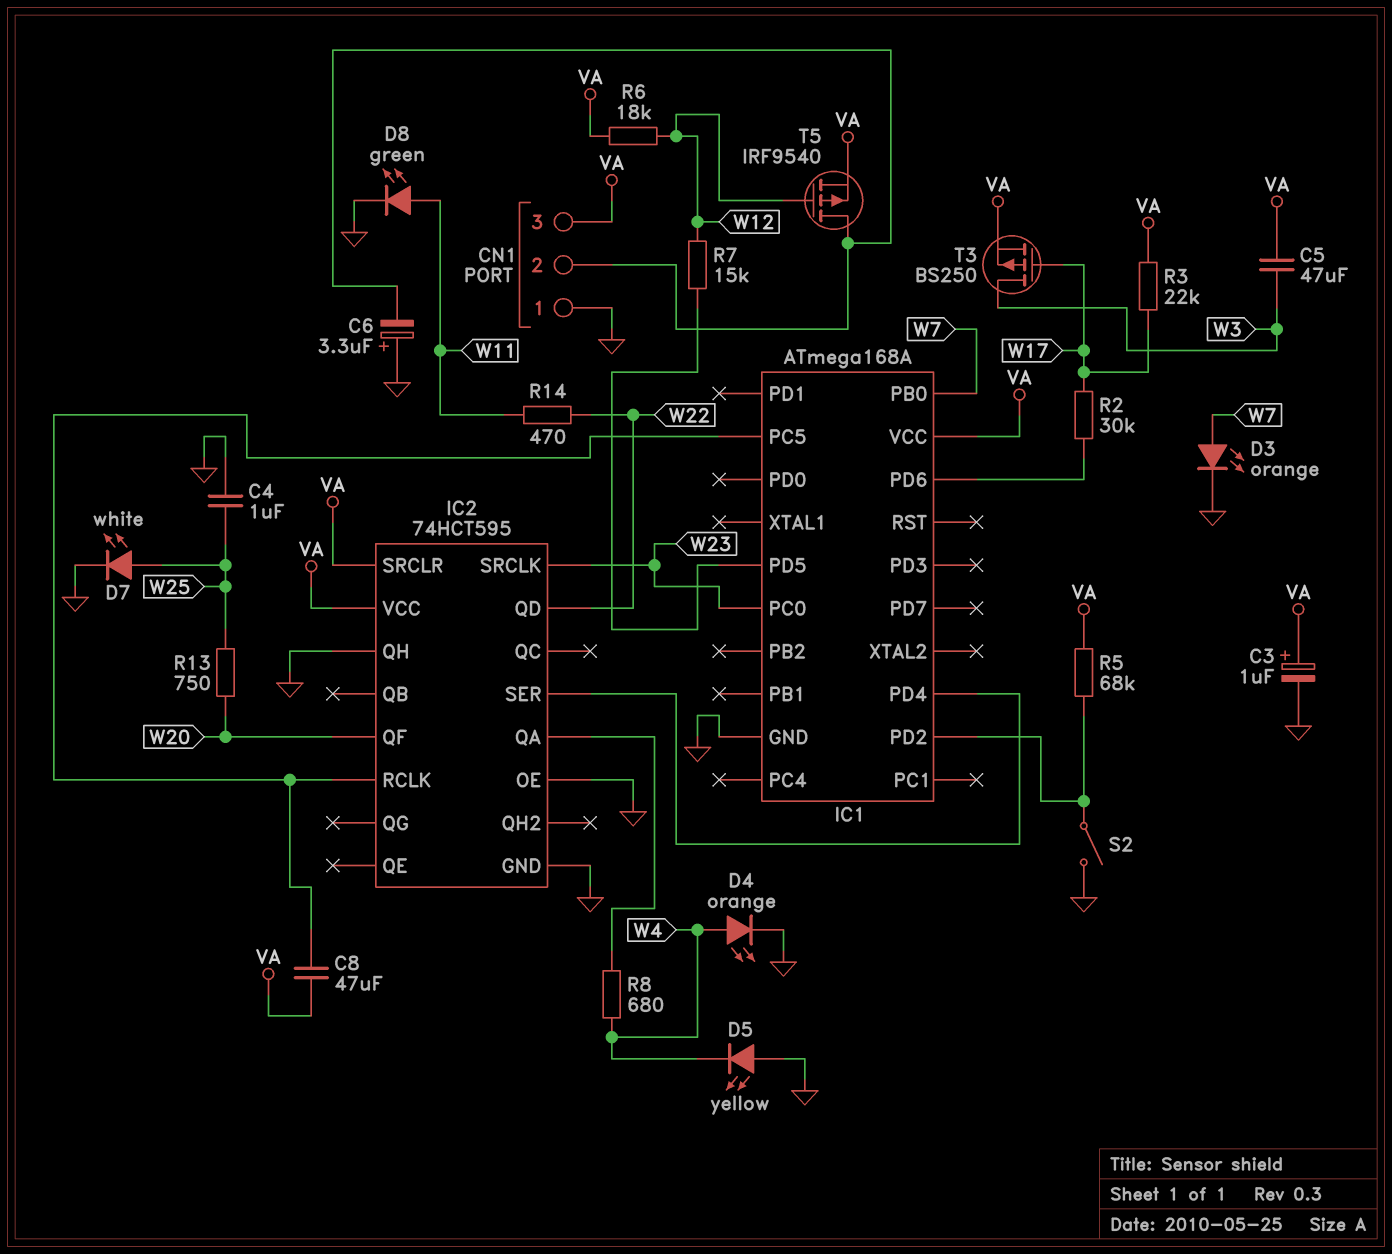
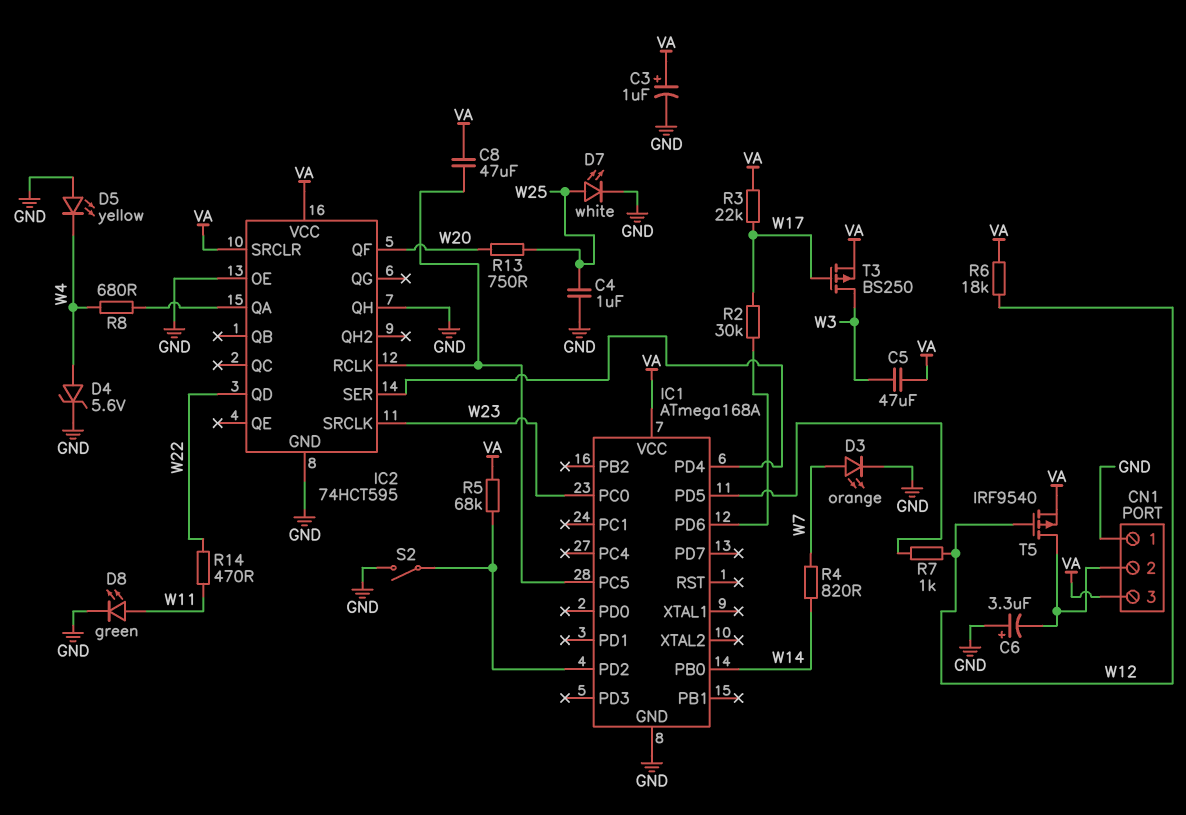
D4: LED orange (A W4, K GND) -> zener 5.6V (A W4, K GND)
IC1 pin PB0: W7 -> W14
R4: none -> 820 (W7, W14)
R7: 15k (IC1/PD5, W12) -> 1k (IC1/PD5, W12)

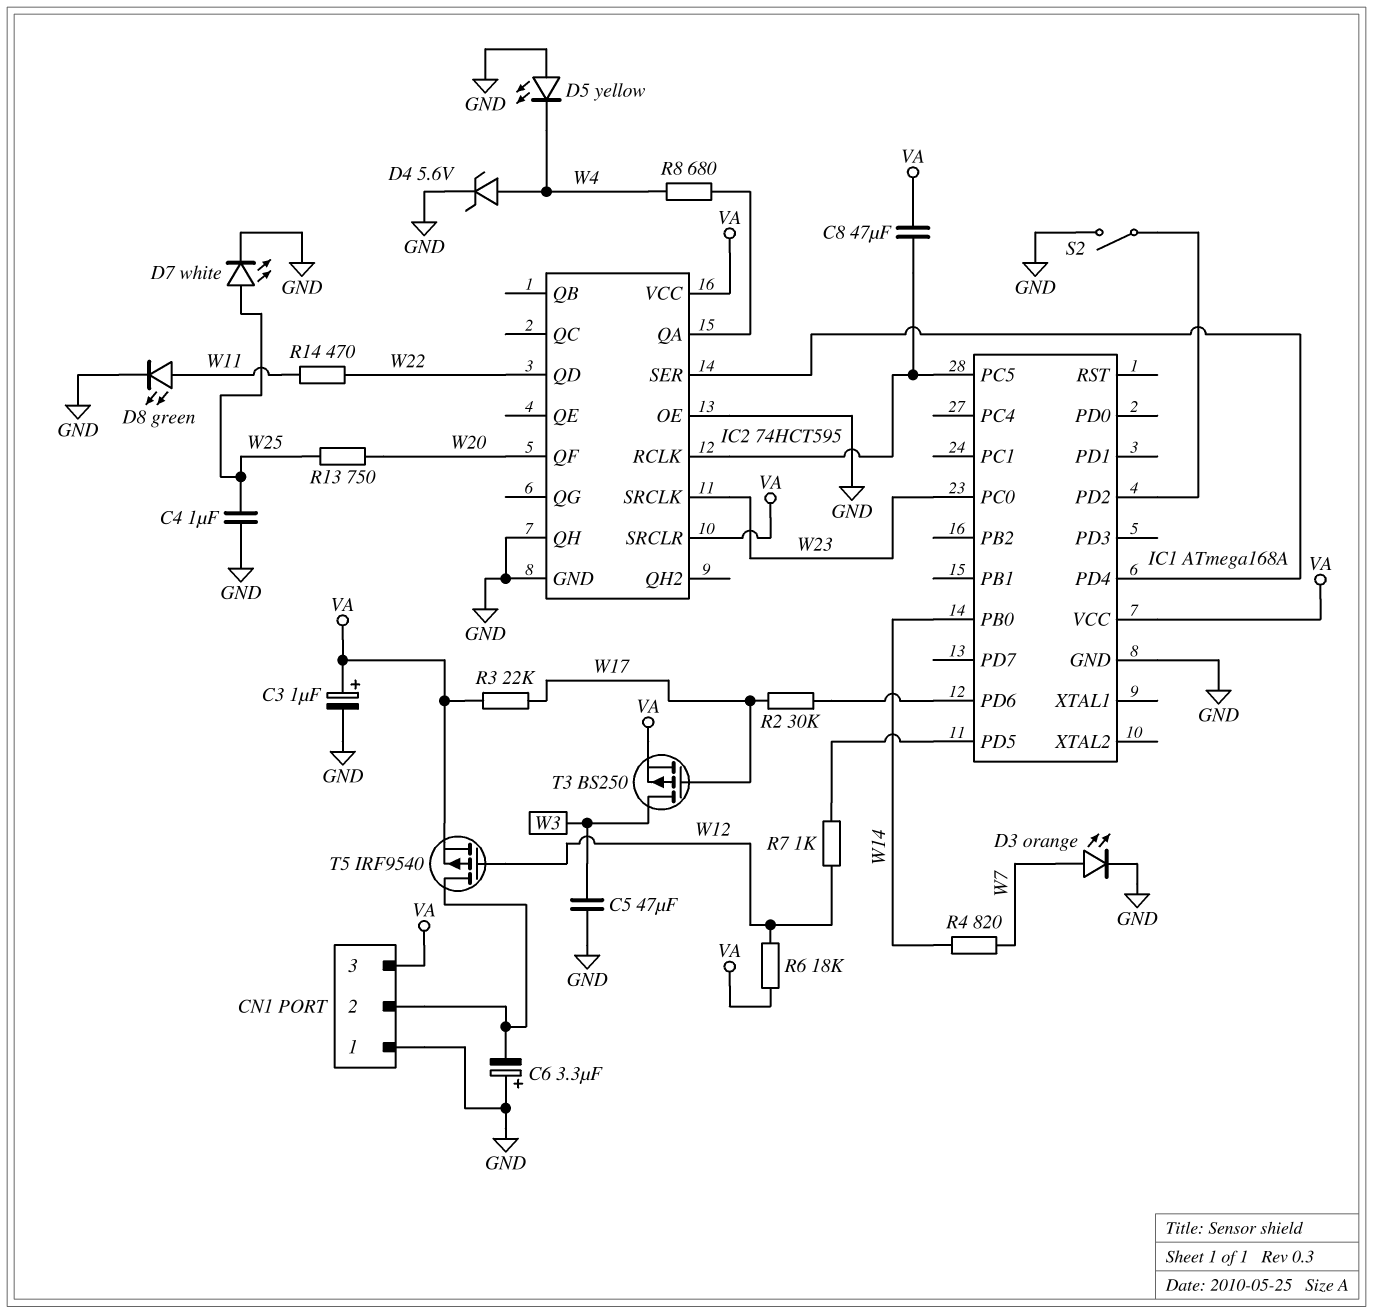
C5: 47uF (VA, W3) -> 47uF (GND, W3)
R5: 68k (IC1/PD2, VA) -> none

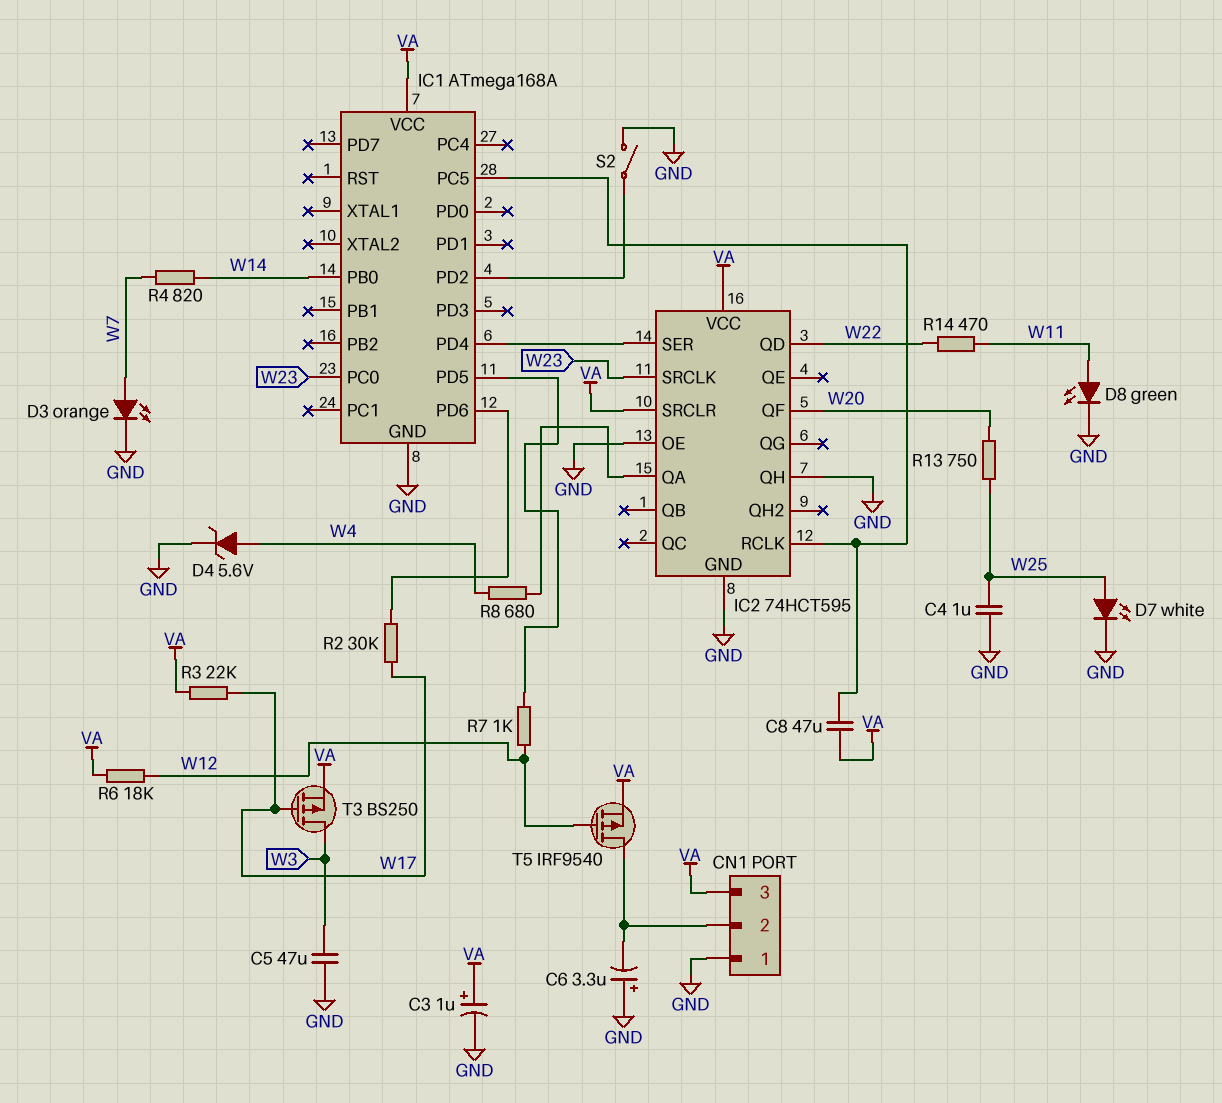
D5: LED yellow (A GND, K W4) -> none

